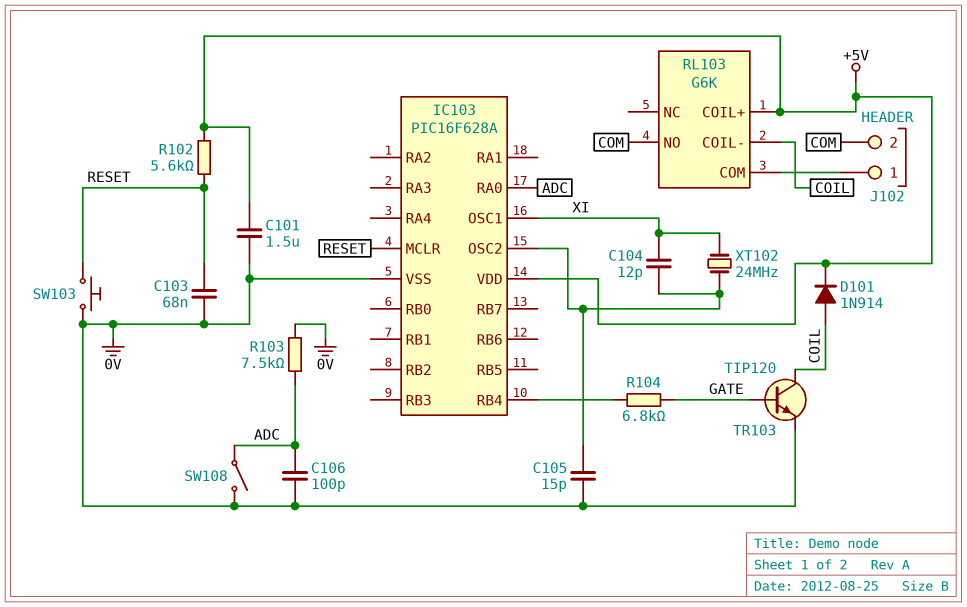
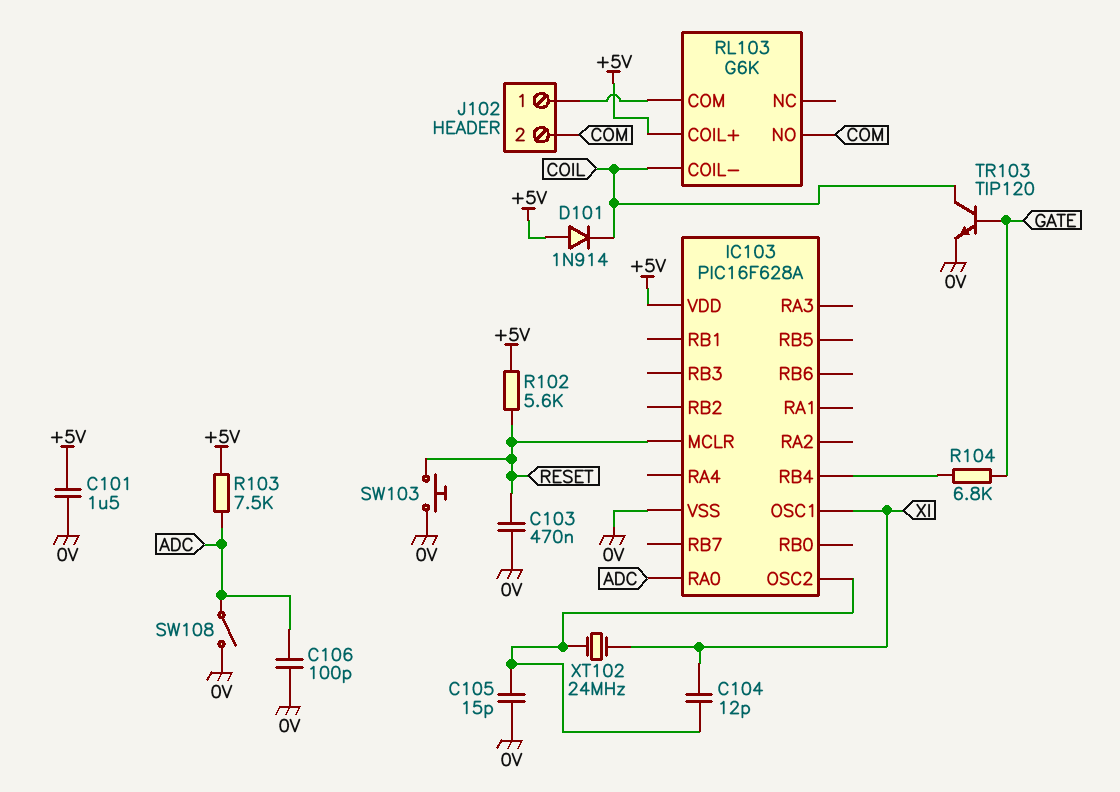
C103: 68nF (0V, RESET) -> 470nF (0V, RESET)
D101: diode 1N914 (A COIL, K +5V) -> diode 1N914 (A +5V, K COIL)
R103: 7.5k (0V, ADC) -> 7.5k (+5V, ADC)

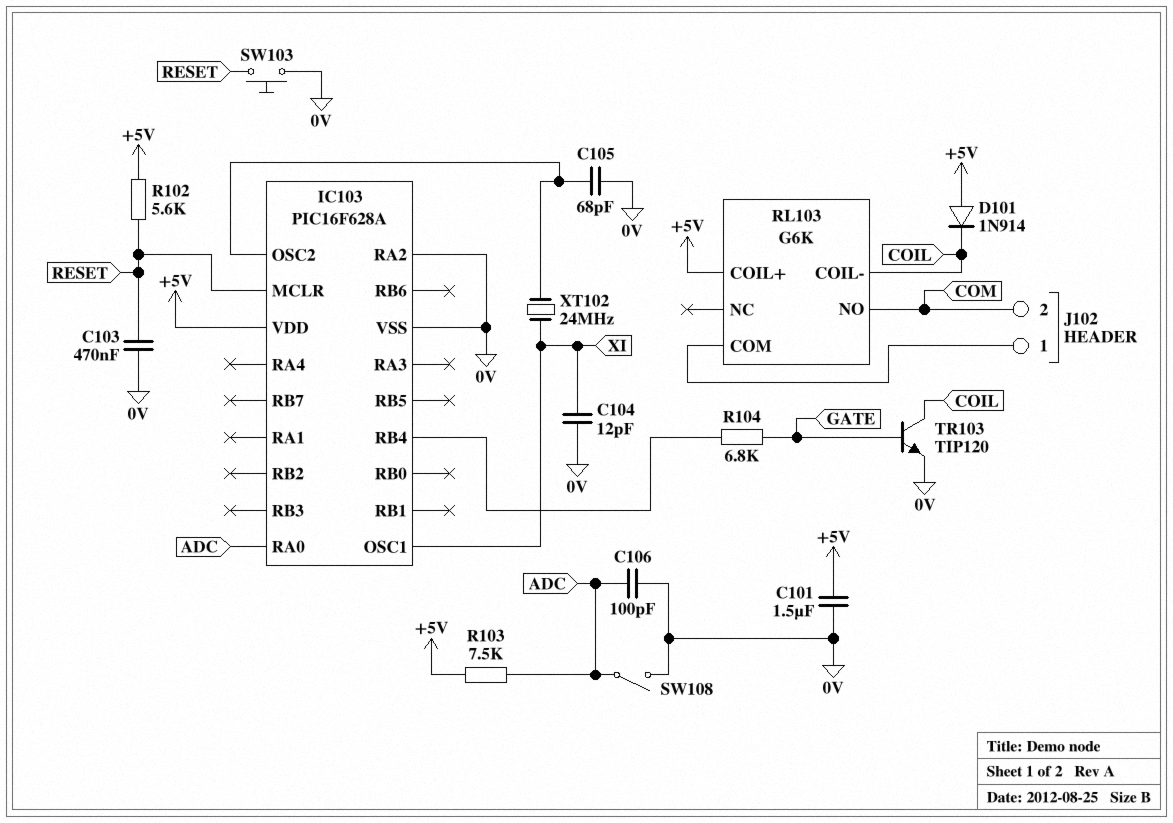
C104: 12pF (IC103/OSC2, XI) -> 12pF (0V, XI)
C105: 15pF (0V, IC103/OSC2) -> 68pF (0V, IC103/OSC2)
IC103 pin RA2: none -> 0V

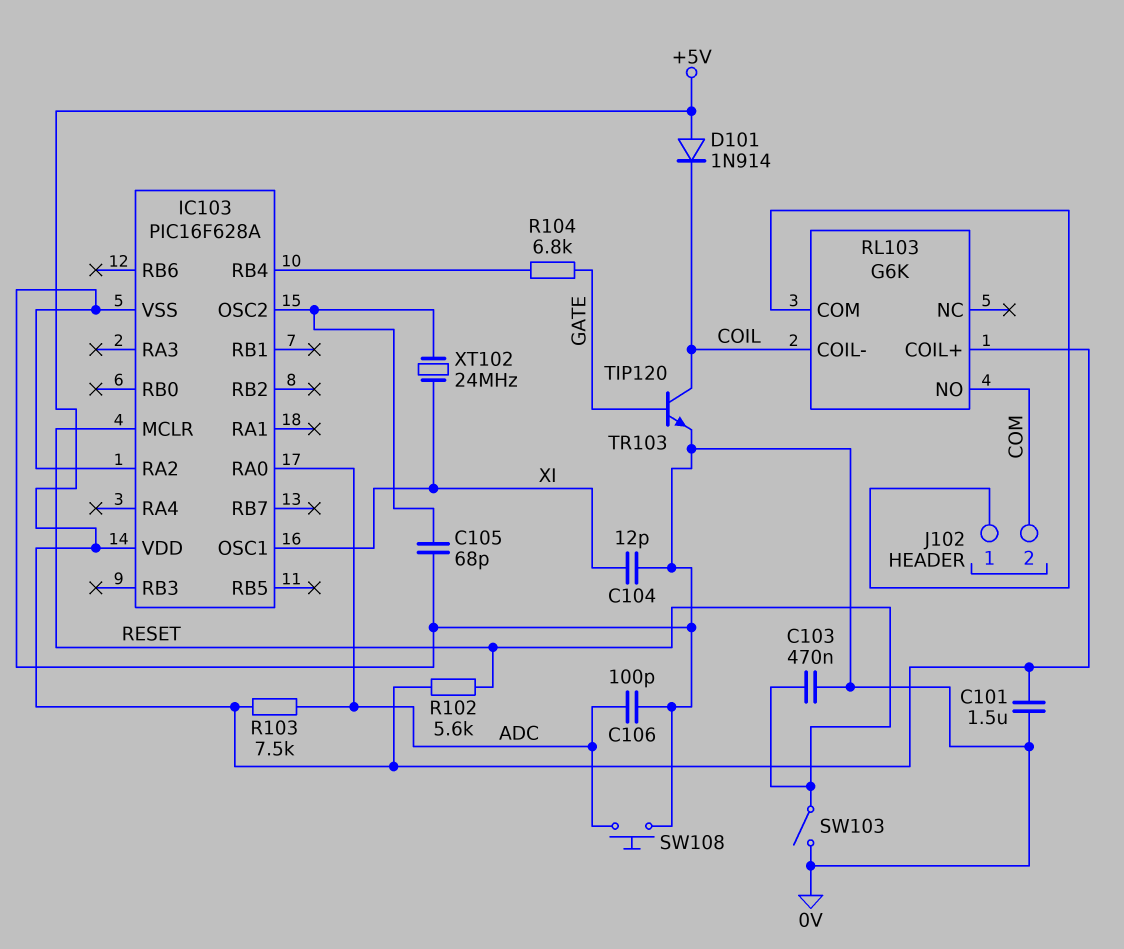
SW103: button (0V, RESET) -> switch (0V, RESET)
SW108: switch (0V, ADC) -> button (0V, ADC)

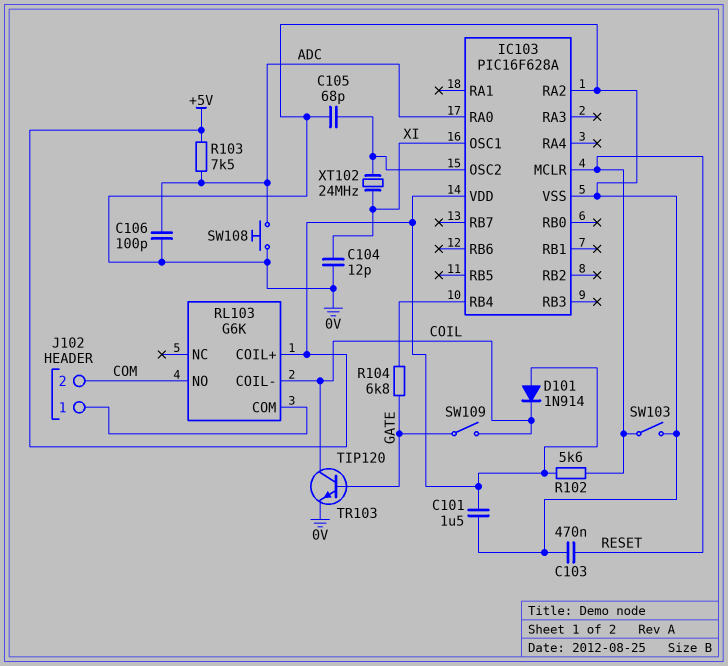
SW109: none -> switch (COIL, GATE)

